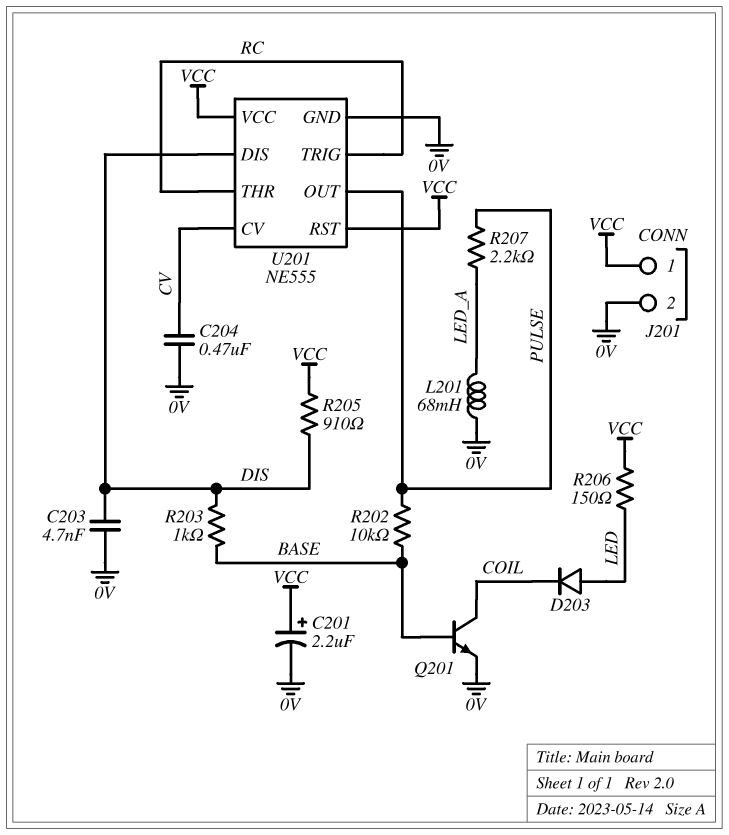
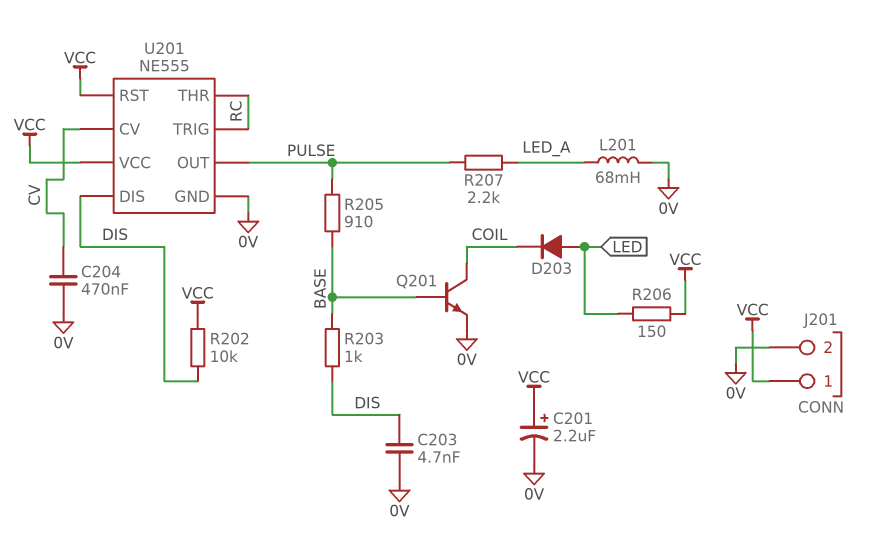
R202: 10k (BASE, PULSE) -> 10k (DIS, VCC)
R205: 910 (DIS, VCC) -> 910 (BASE, PULSE)

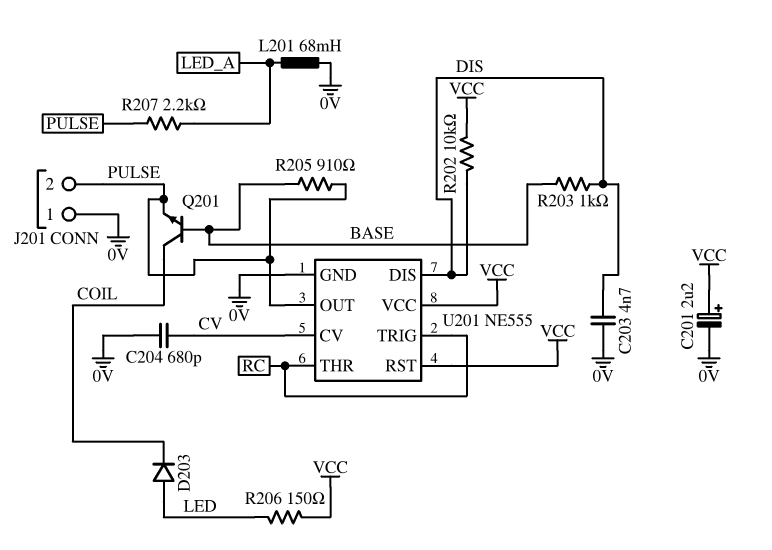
C204: 470nF (0V, CV) -> 680pF (0V, CV)
J201 pin 1: VCC -> 0V
J201 pin 2: 0V -> PULSE
Q201: NPN (B BASE, C COIL, E 0V) -> NPN (B BASE, C COIL, E PULSE)

